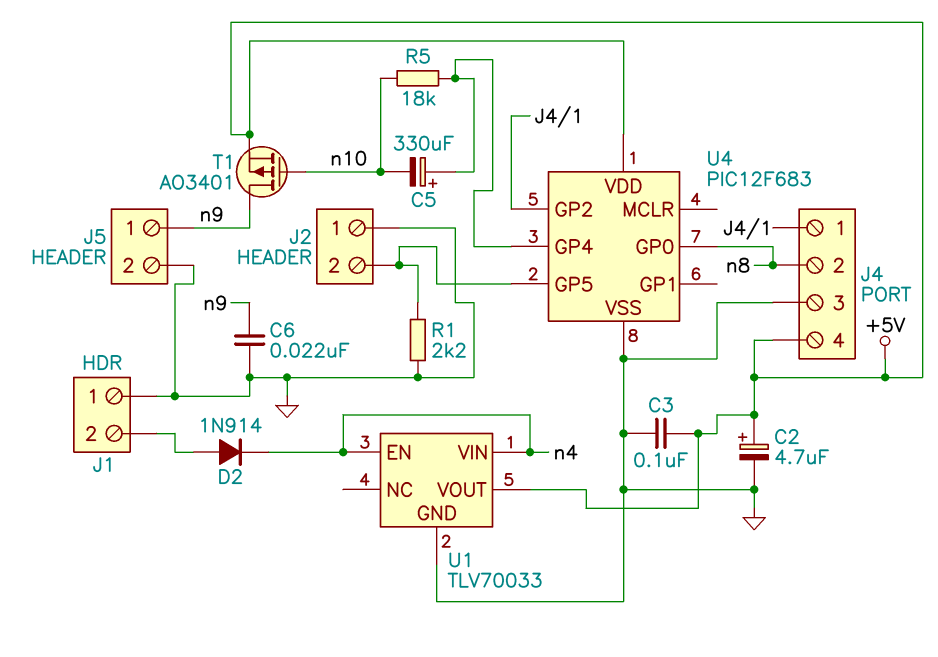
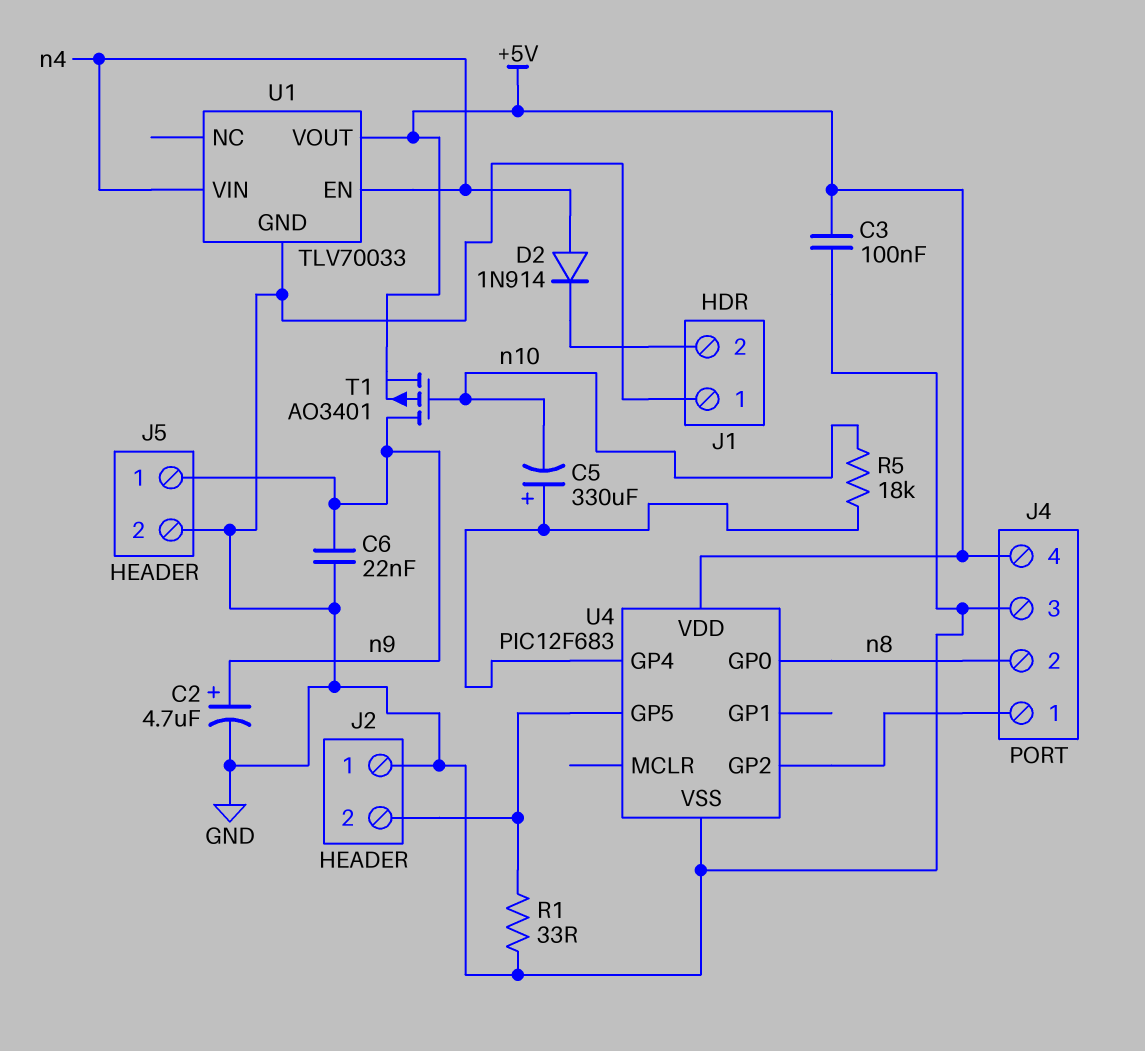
C2: 4.7uF (plus +5V, minus GND) -> 4.7uF (plus n9, minus GND)
D2: diode 1N914 (A J1/2, K n4) -> diode 1N914 (A n4, K J1/2)
R1: 2.2k (GND, J2/2) -> 33 (GND, J2/2)

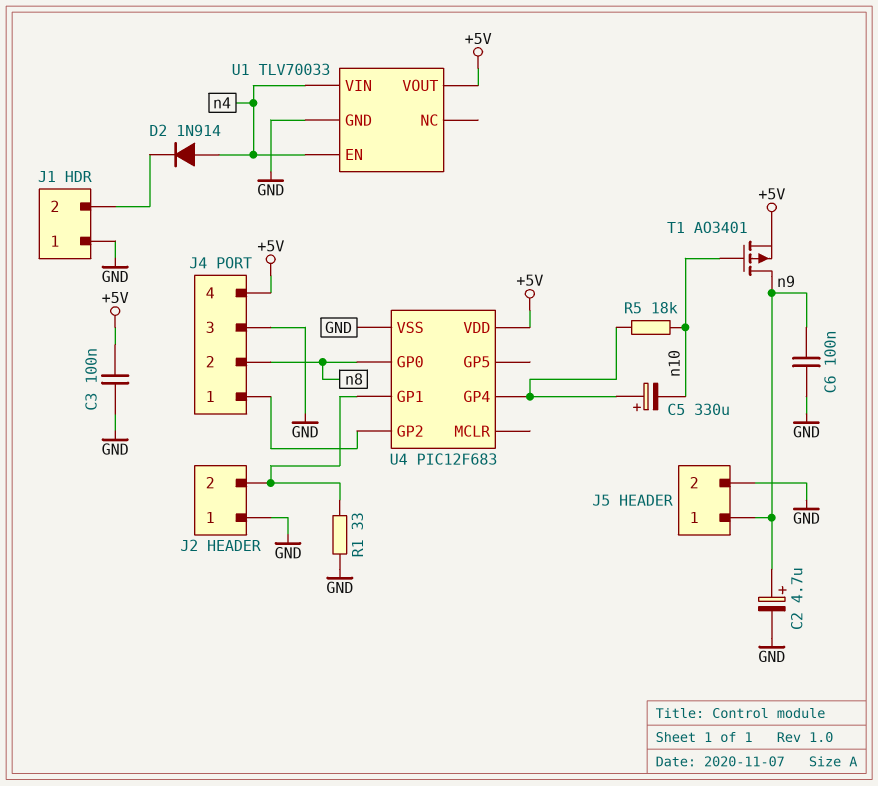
C6: 22nF (GND, n9) -> 100nF (GND, n9)
U4 pin GP1: none -> J2/2
U4 pin GP5: J2/2 -> none

